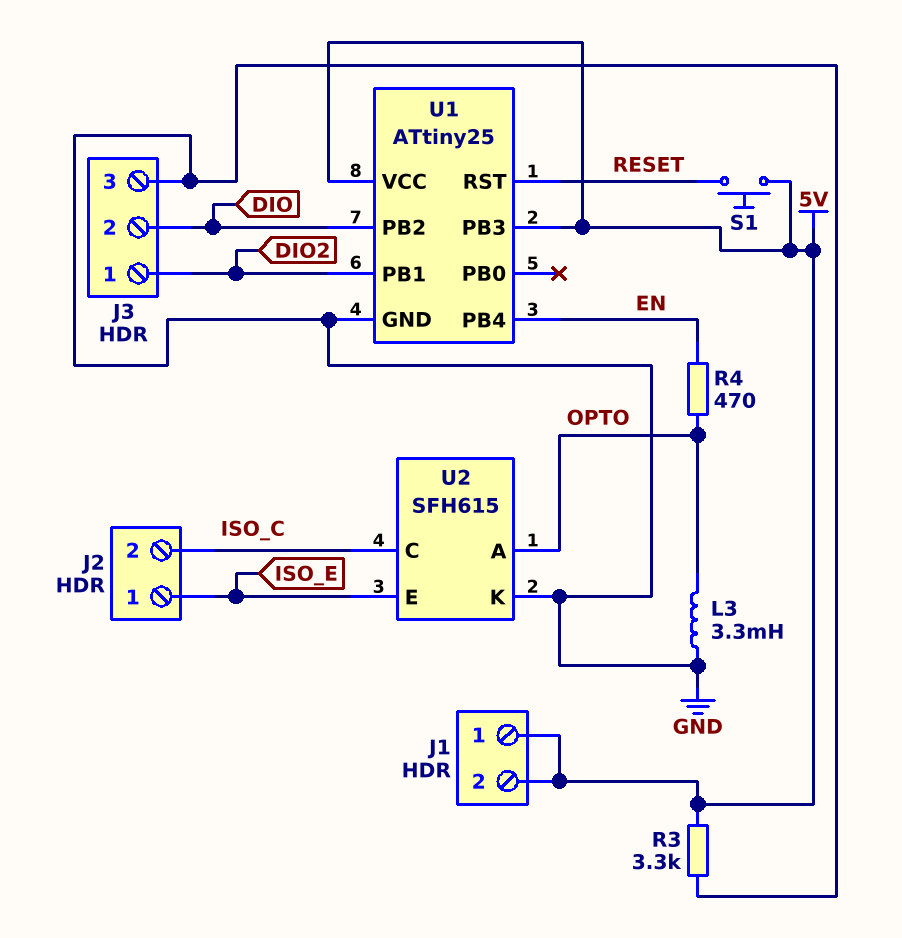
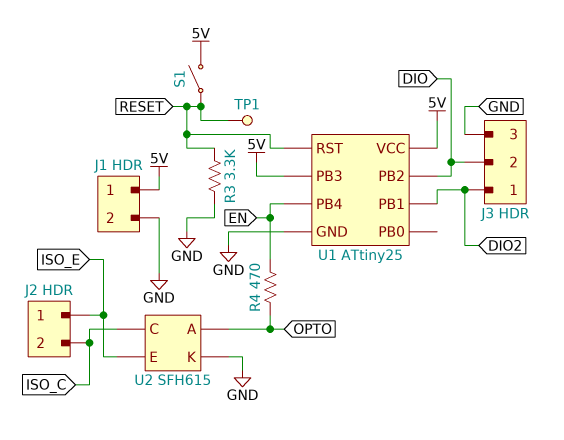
J1 pin 2: 5V -> GND
L3: 3.3mH (GND, OPTO) -> none
R3: 3.3k (5V, GND) -> 3.3k (GND, RESET)
S1: button (5V, RESET) -> switch (5V, RESET)
TP1: none -> test point (RESET)

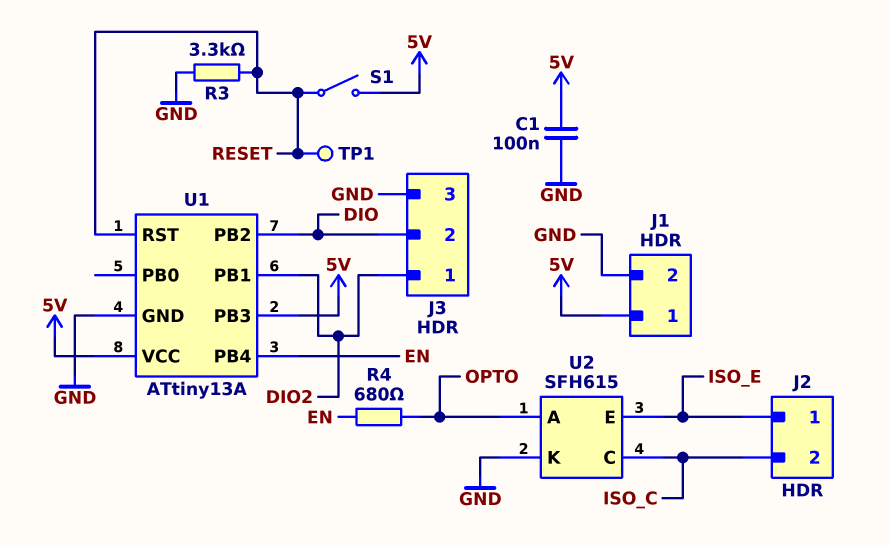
C1: none -> 100nF (5V, GND)
R4: 470 (EN, OPTO) -> 680 (EN, OPTO)
U1: ATtiny25 -> ATtiny13A

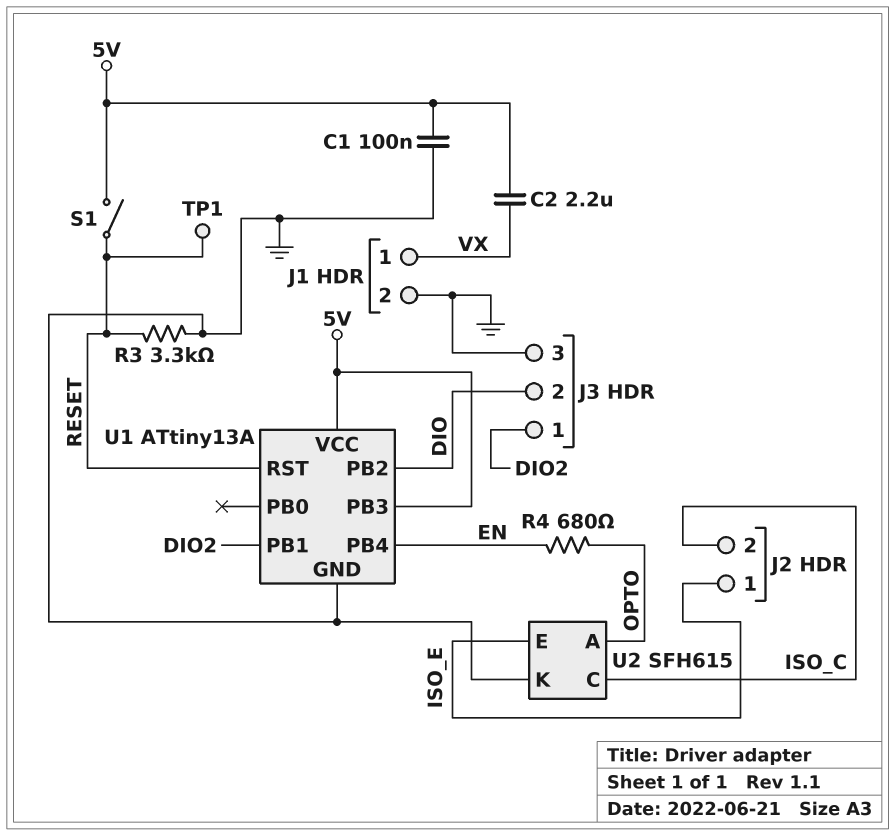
C2: none -> 2.2uF (5V, VX)
J1 pin 1: 5V -> VX

